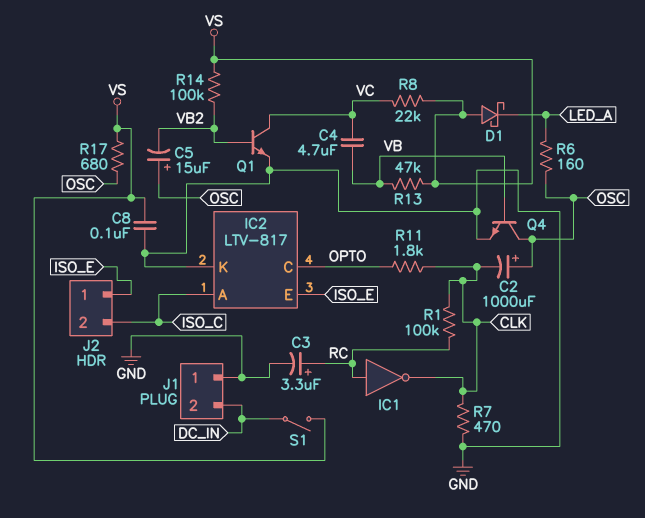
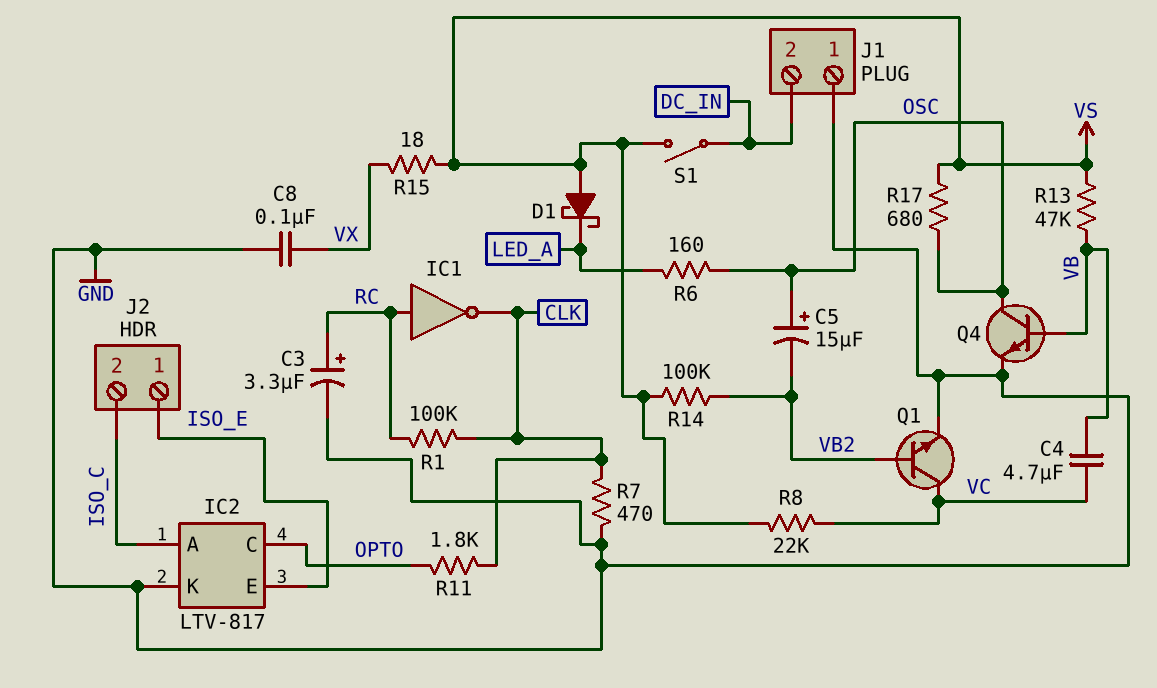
C2: 1000uF (plus OSC, minus CLK) -> none
C8: 100nF (GND, VS) -> 100nF (GND, VX)
R15: none -> 18 (VS, VX)

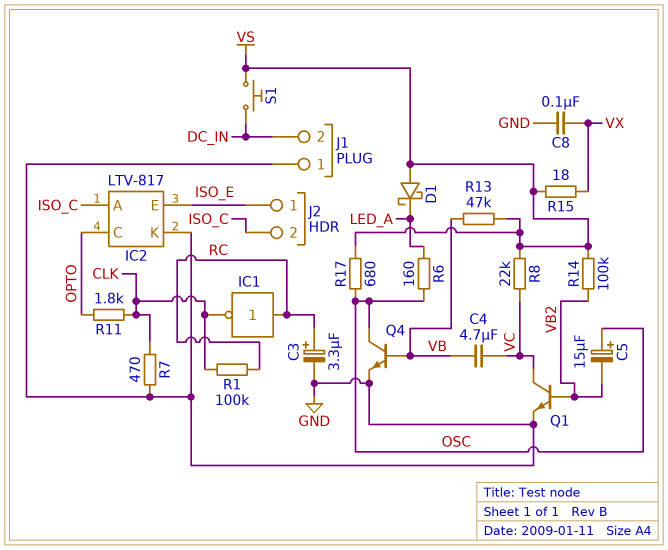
S1: switch (DC_IN, VS) -> button (DC_IN, VS)

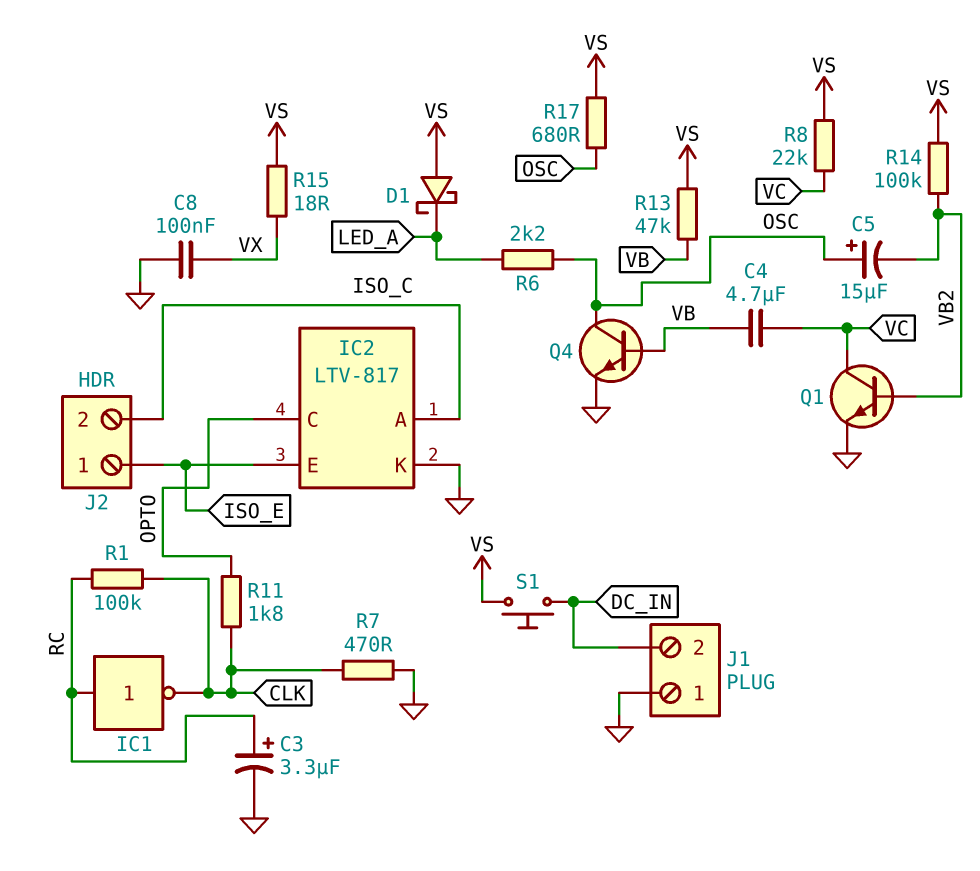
R6: 160 (LED_A, OSC) -> 2.2k (LED_A, OSC)

